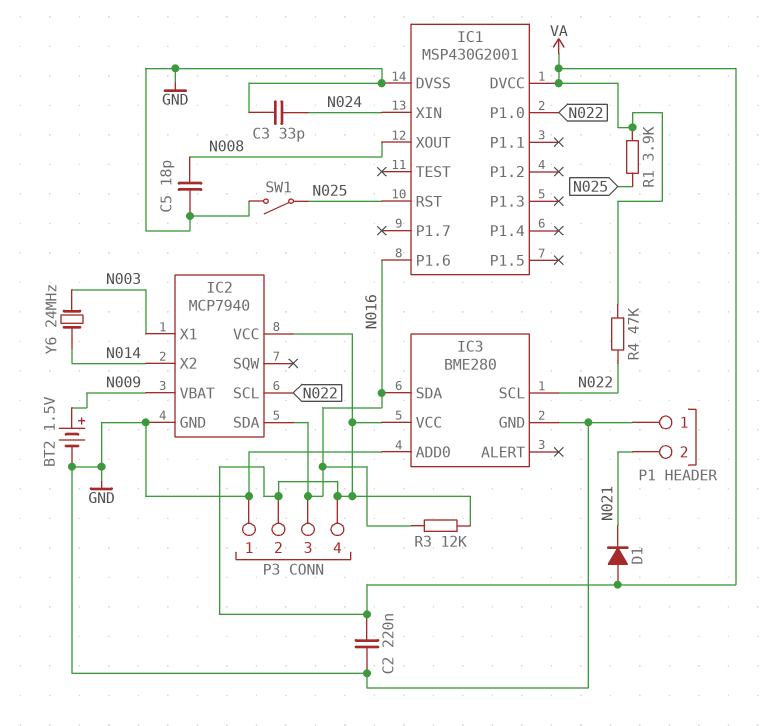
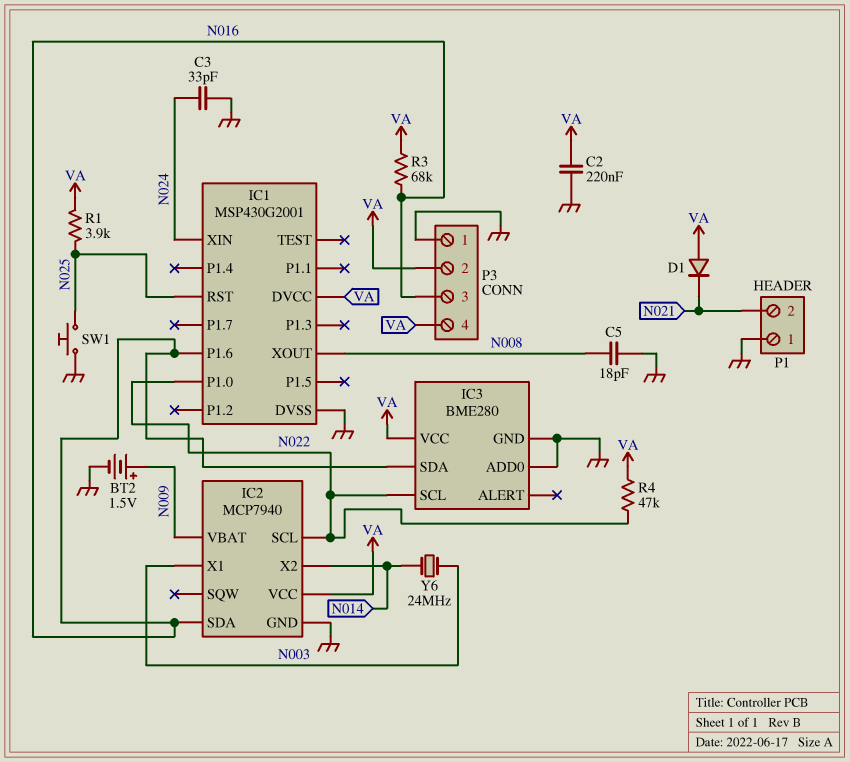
R3: 12k (N016, VA) -> 68k (N016, VA)
SW1: switch (GND, N025) -> button (GND, N025)

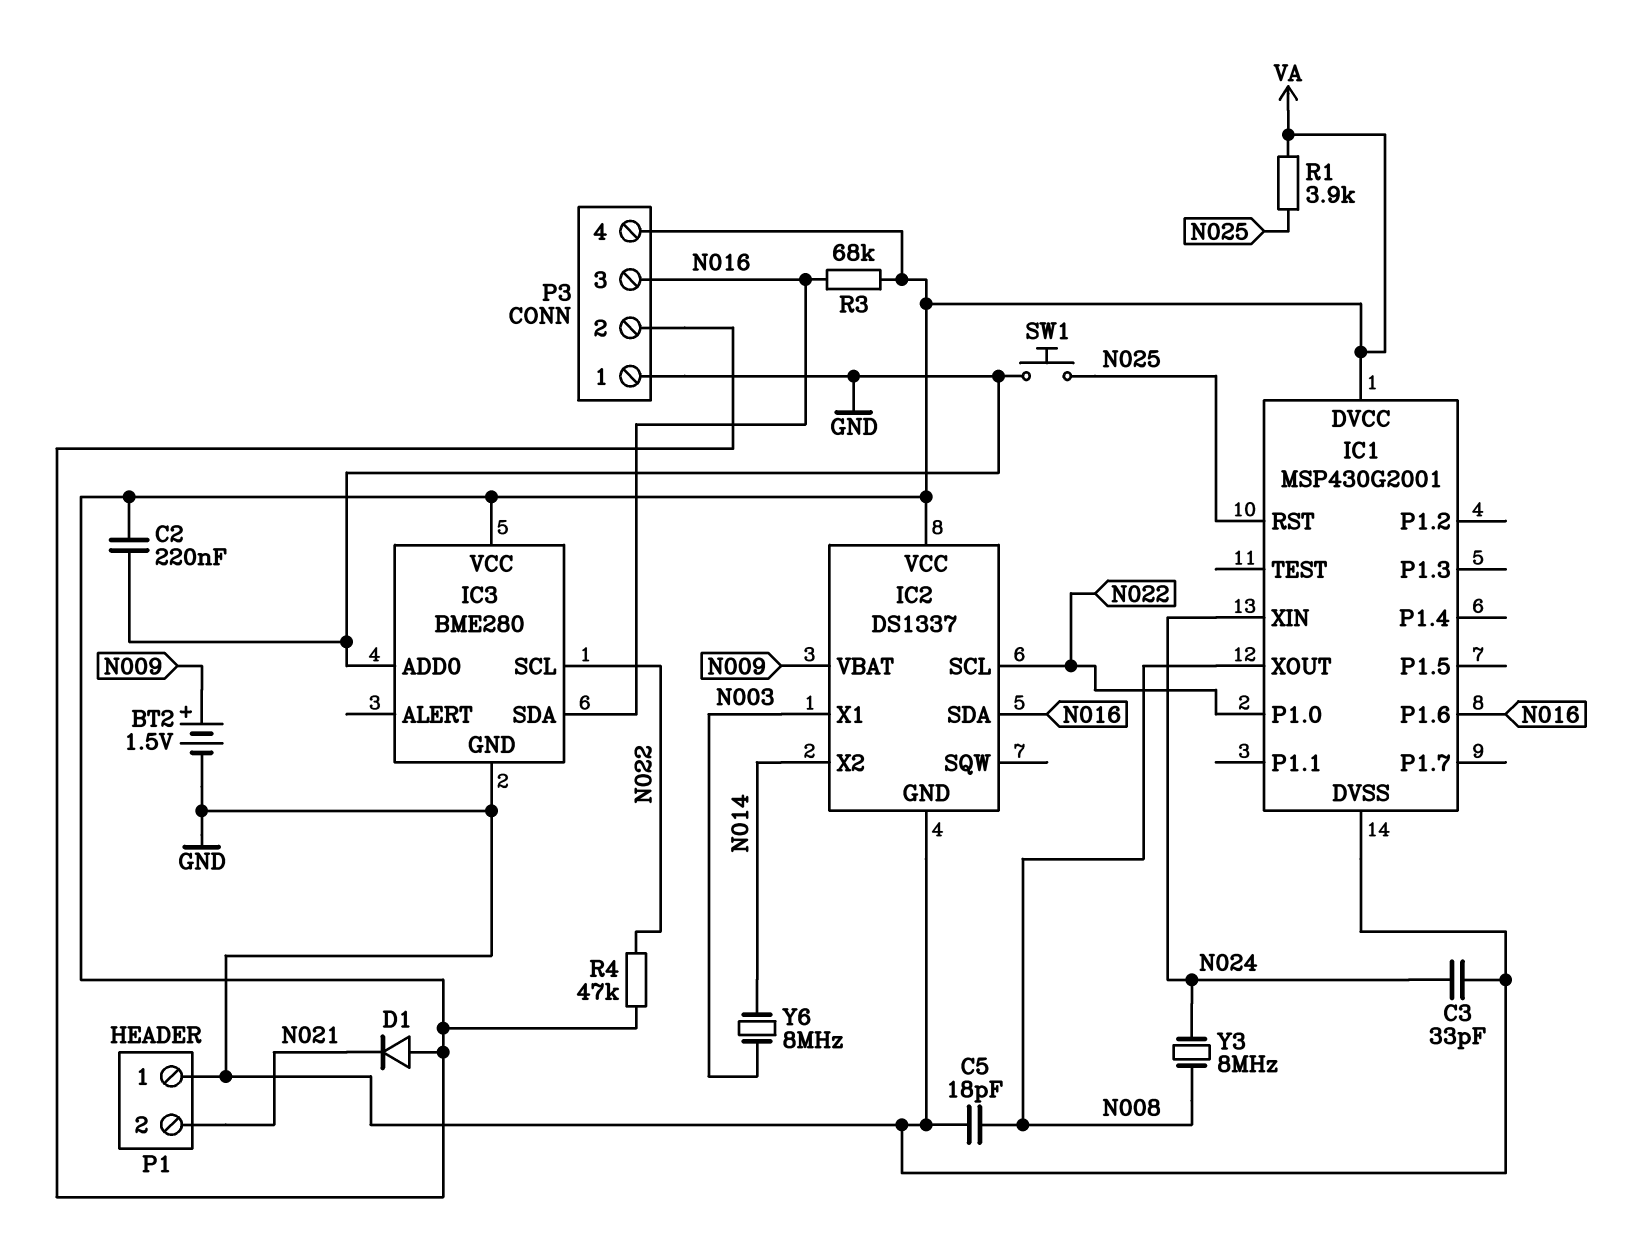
IC2: MCP7940 -> DS1337
Y3: none -> 8MHz (N008, N024)
Y6: 24MHz (N003, N014) -> 8MHz (N003, N014)

